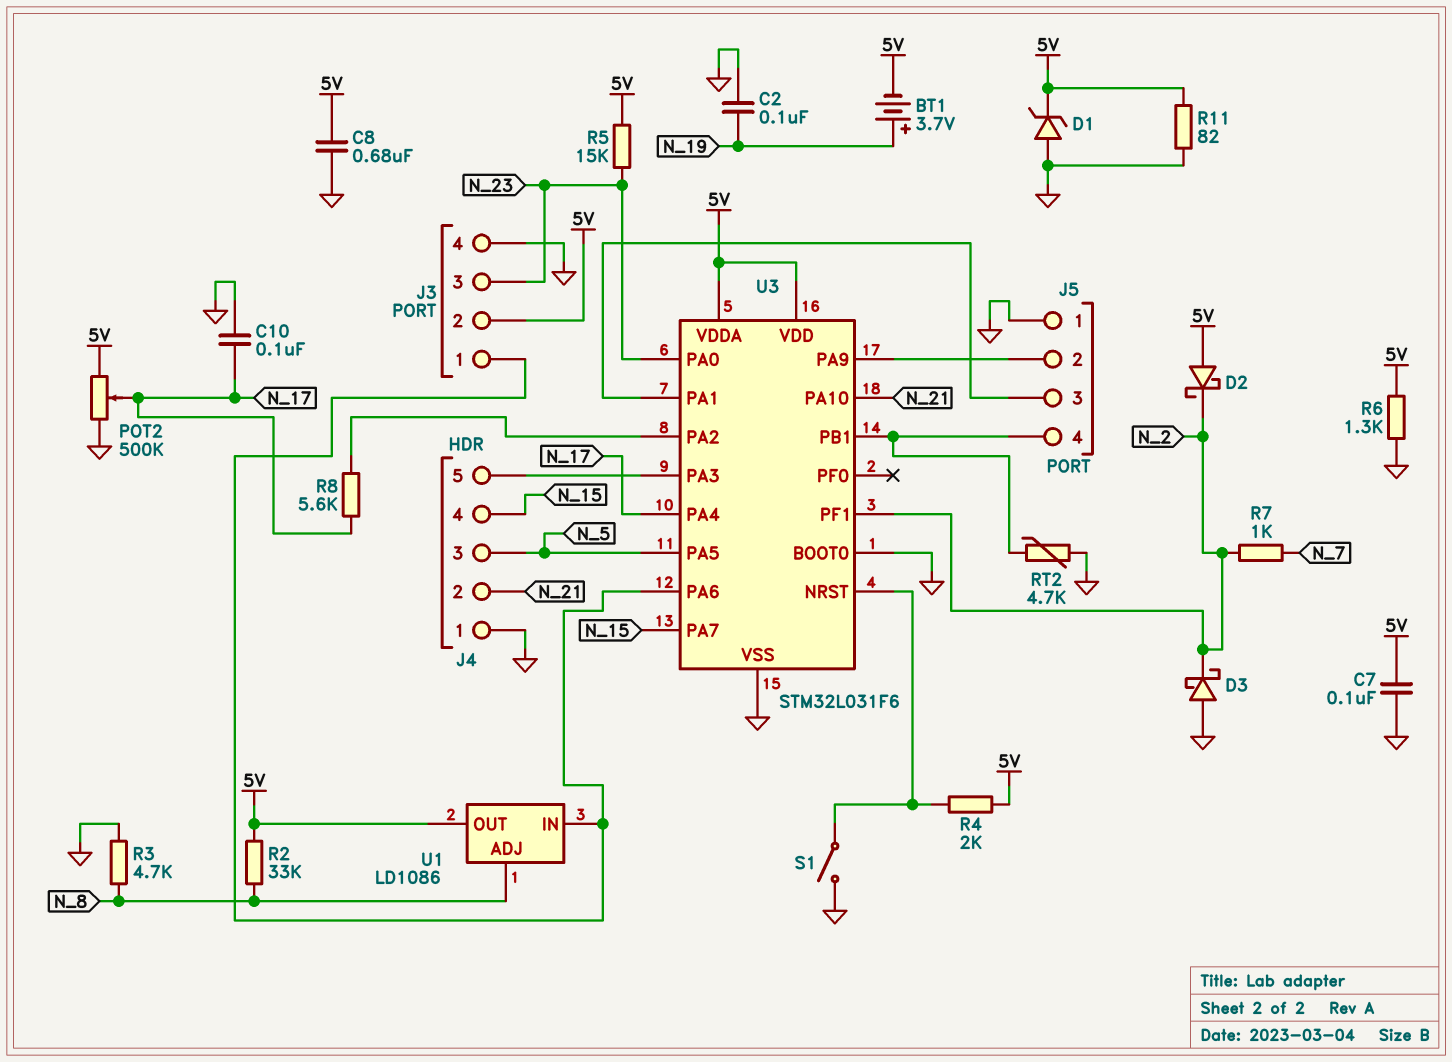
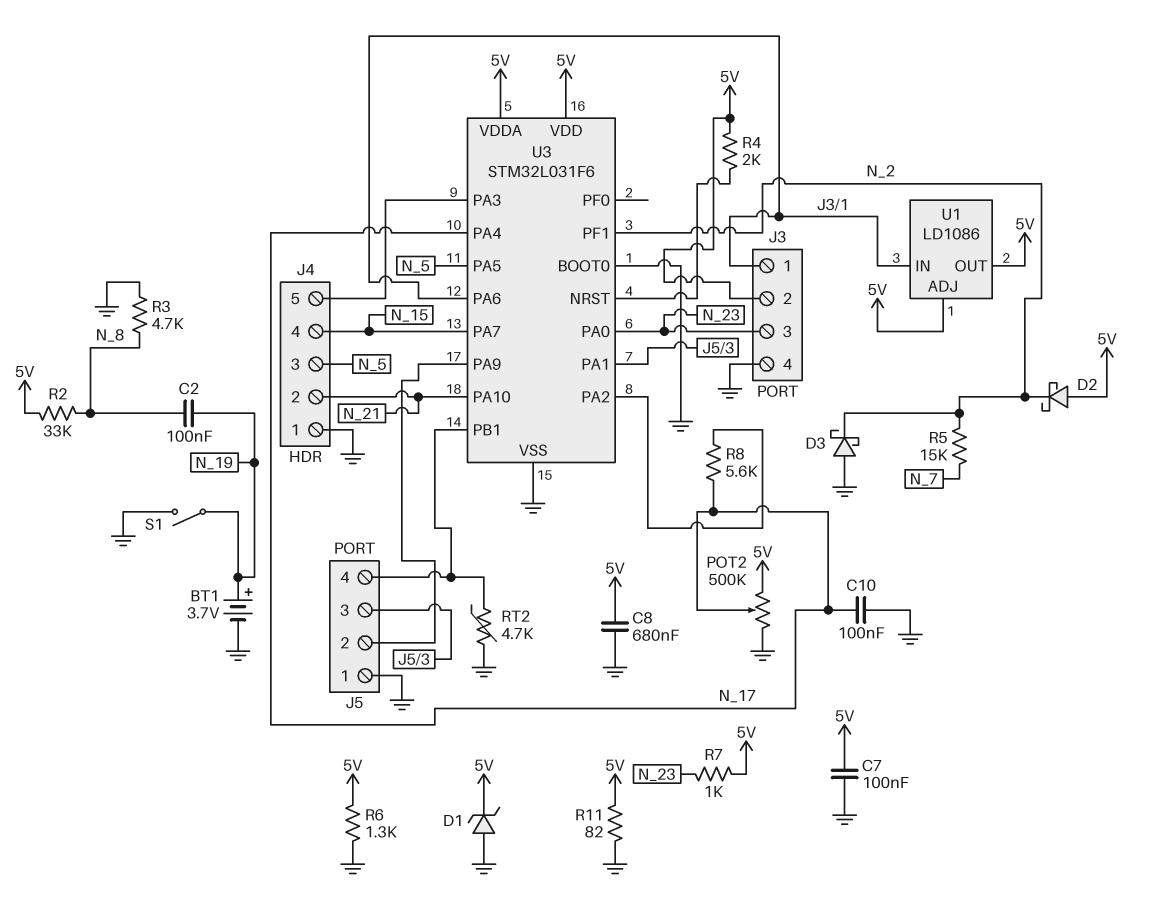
BT1: 3.7V (plus N_19, minus 5V) -> 3.7V (plus N_19, minus GND)
C2: 100nF (GND, N_19) -> 100nF (N_8, N_19)
R5: 15k (5V, N_23) -> 15k (N_2, N_7)
R7: 1k (N_2, N_7) -> 1k (5V, N_23)
S1: switch (GND, U3/NRST) -> switch (GND, N_19)
U1 pin ADJ: N_8 -> 5V

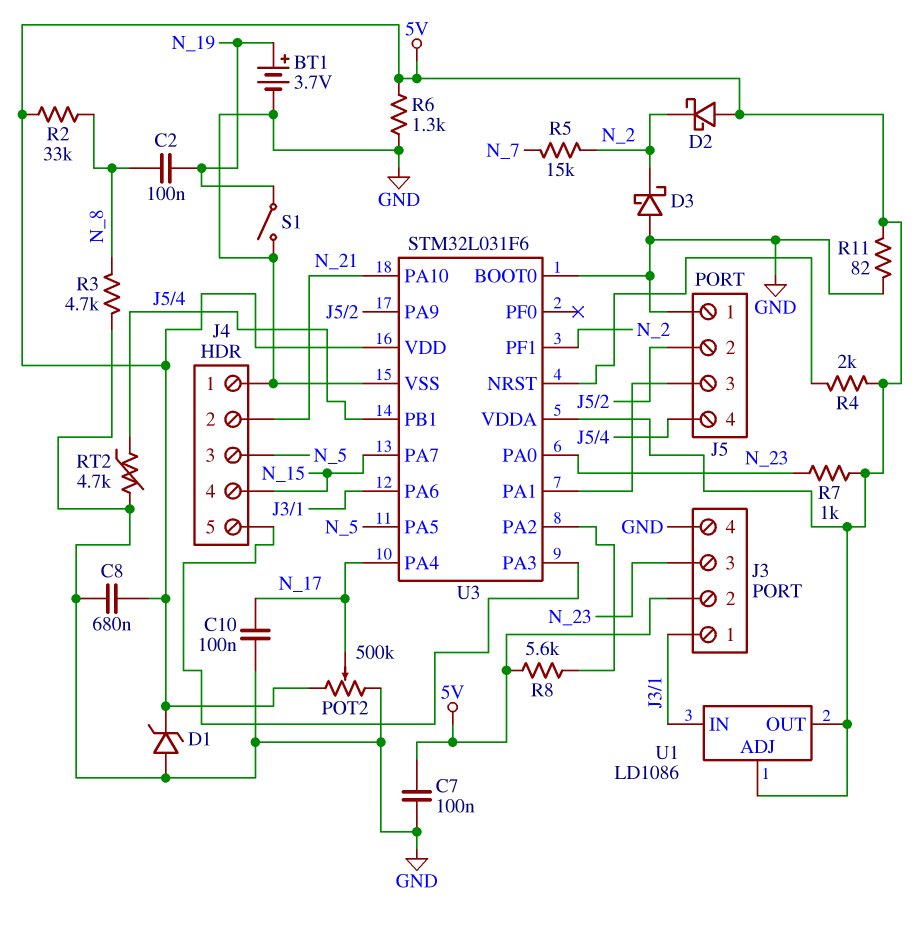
R8: 5.6k (N_17, U3/PA2) -> 5.6k (5V, U3/PA2)

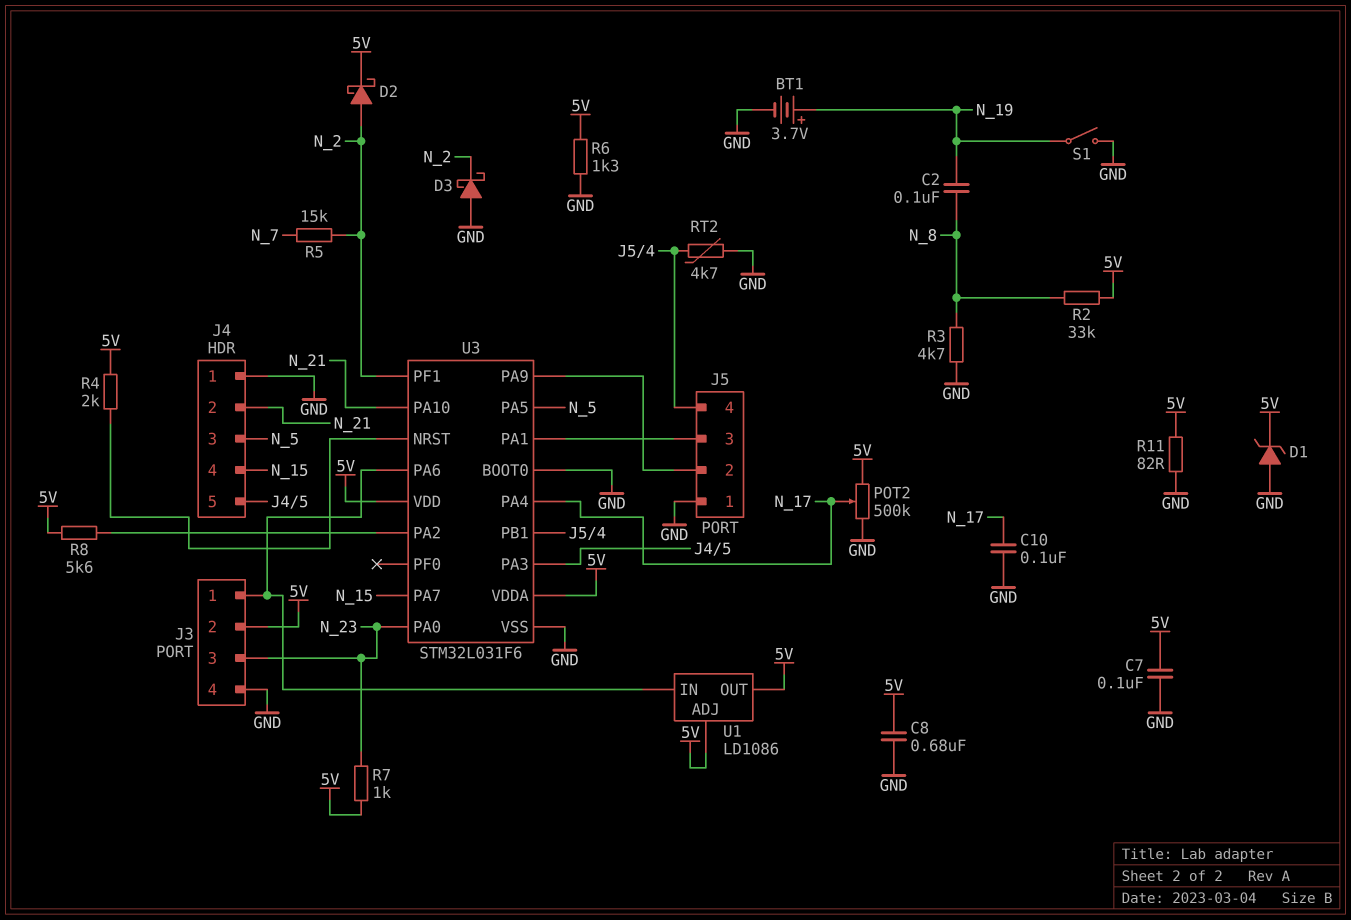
D2: schottky (A 5V, K N_2) -> schottky (A N_2, K 5V)

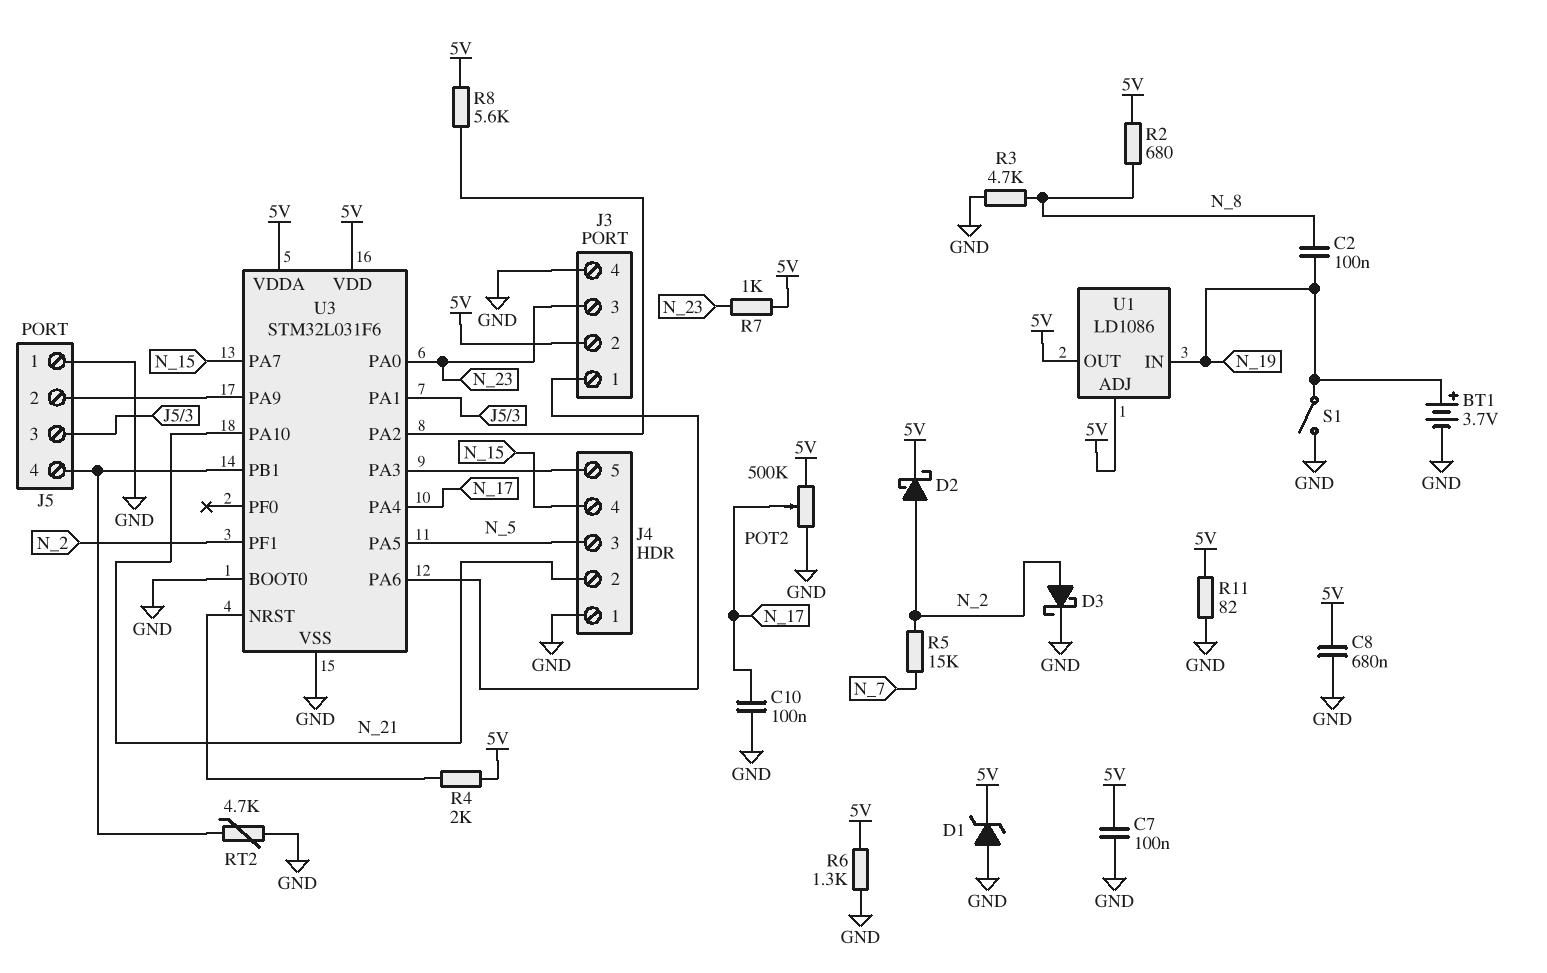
D3: schottky (A GND, K N_2) -> schottky (A N_2, K GND)
R2: 33k (5V, N_8) -> 680 (5V, N_8)
U1 pin IN: J3/1 -> N_19

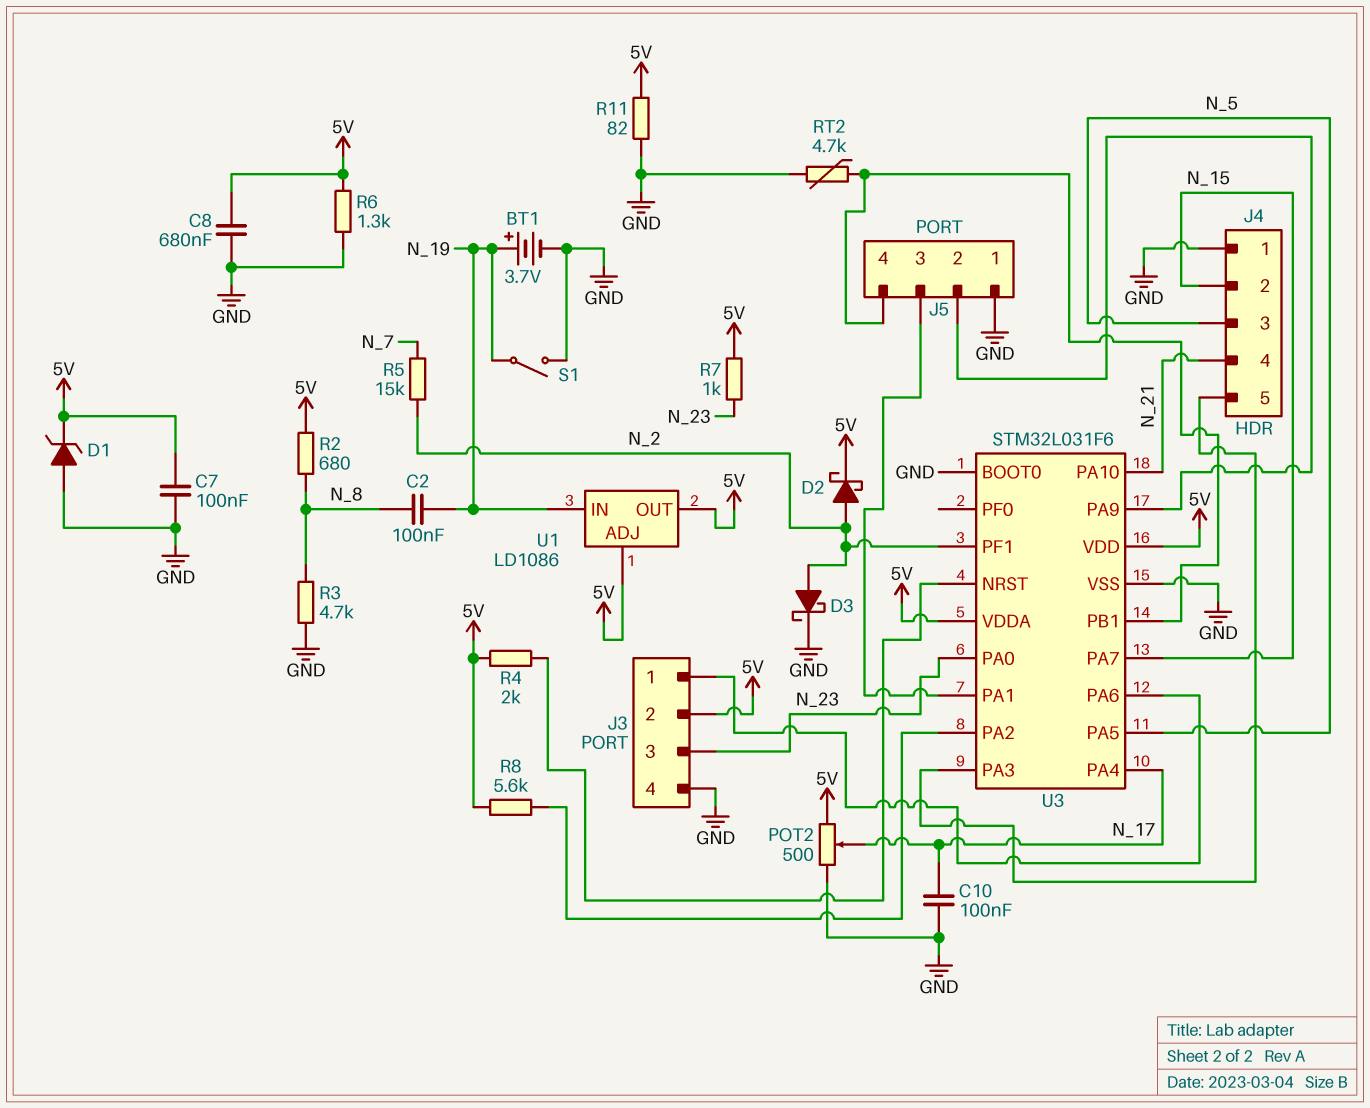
J4 pin 2: N_21 -> N_15
J4 pin 4: N_15 -> N_21
POT2: 500k (5V, GND, wiper N_17) -> 500 (5V, GND, wiper N_17)

